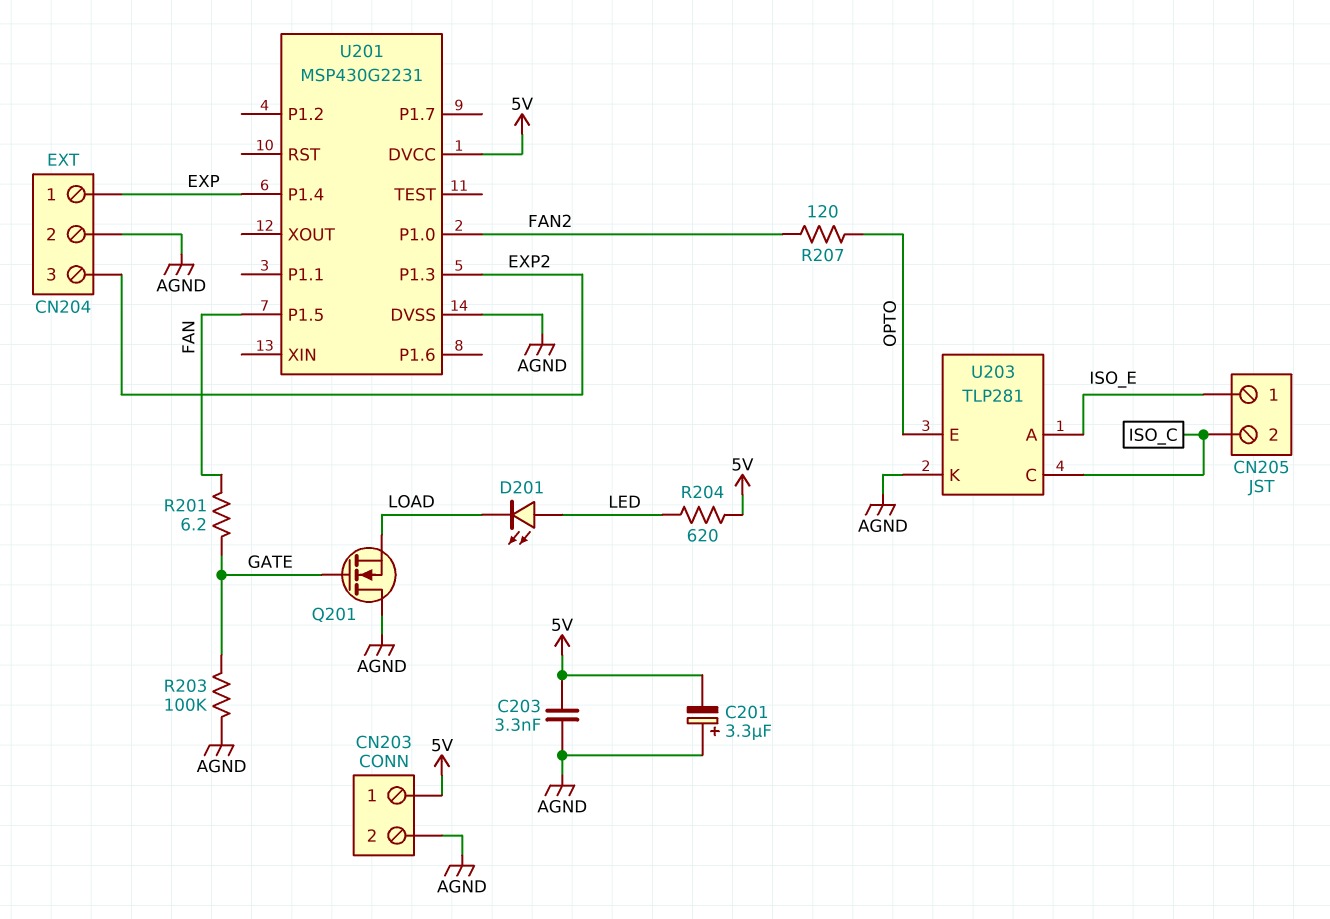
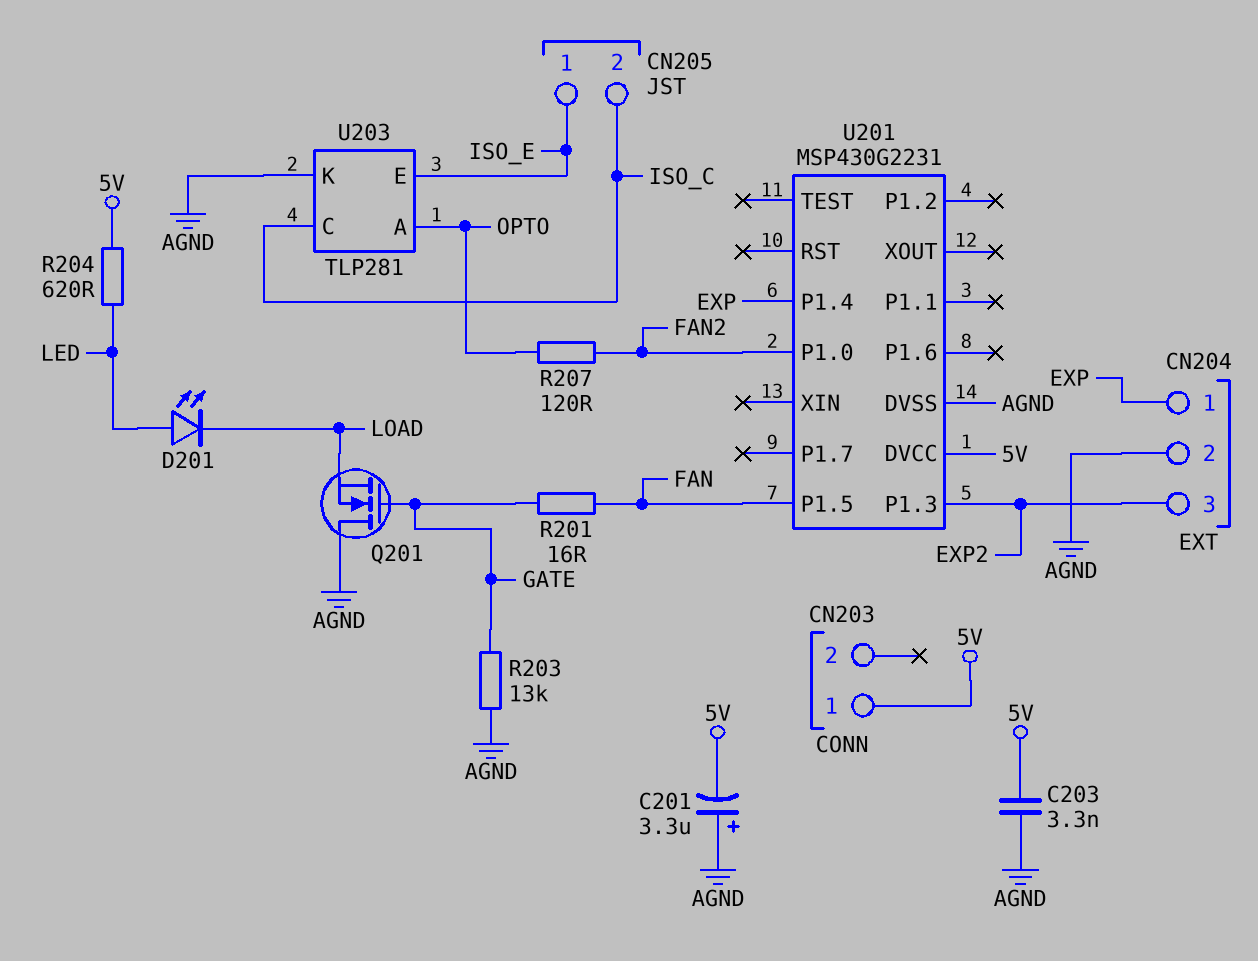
CN203 pin 2: AGND -> none
R201: 6.2 (FAN, GATE) -> 16 (FAN, GATE)
R203: 100k (AGND, GATE) -> 13k (AGND, GATE)
U203 pin A: ISO_E -> OPTO
U203 pin E: OPTO -> ISO_E

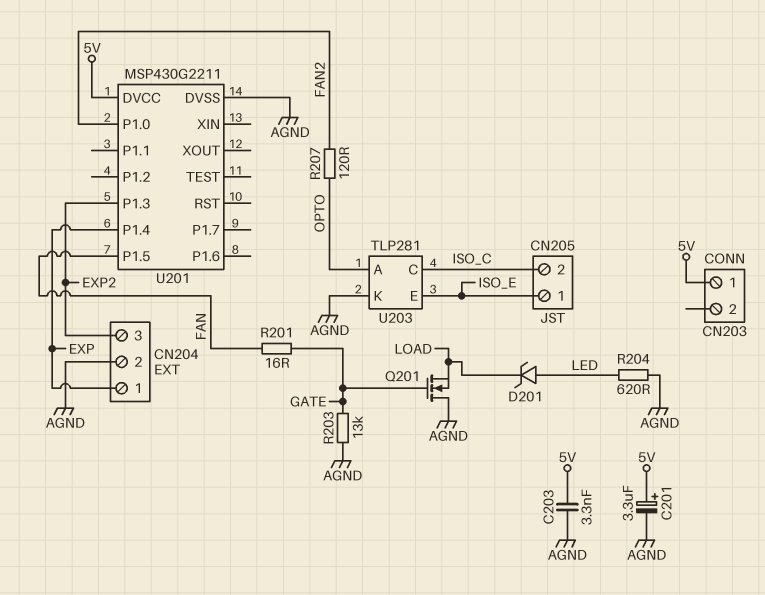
C201: 3.3uF (plus AGND, minus 5V) -> 3.3uF (plus 5V, minus AGND)
D201: LED (A LED, K LOAD) -> zener (A LED, K LOAD)
R204: 620 (5V, LED) -> 620 (AGND, LED)
U201: MSP430G2231 -> MSP430G2211

